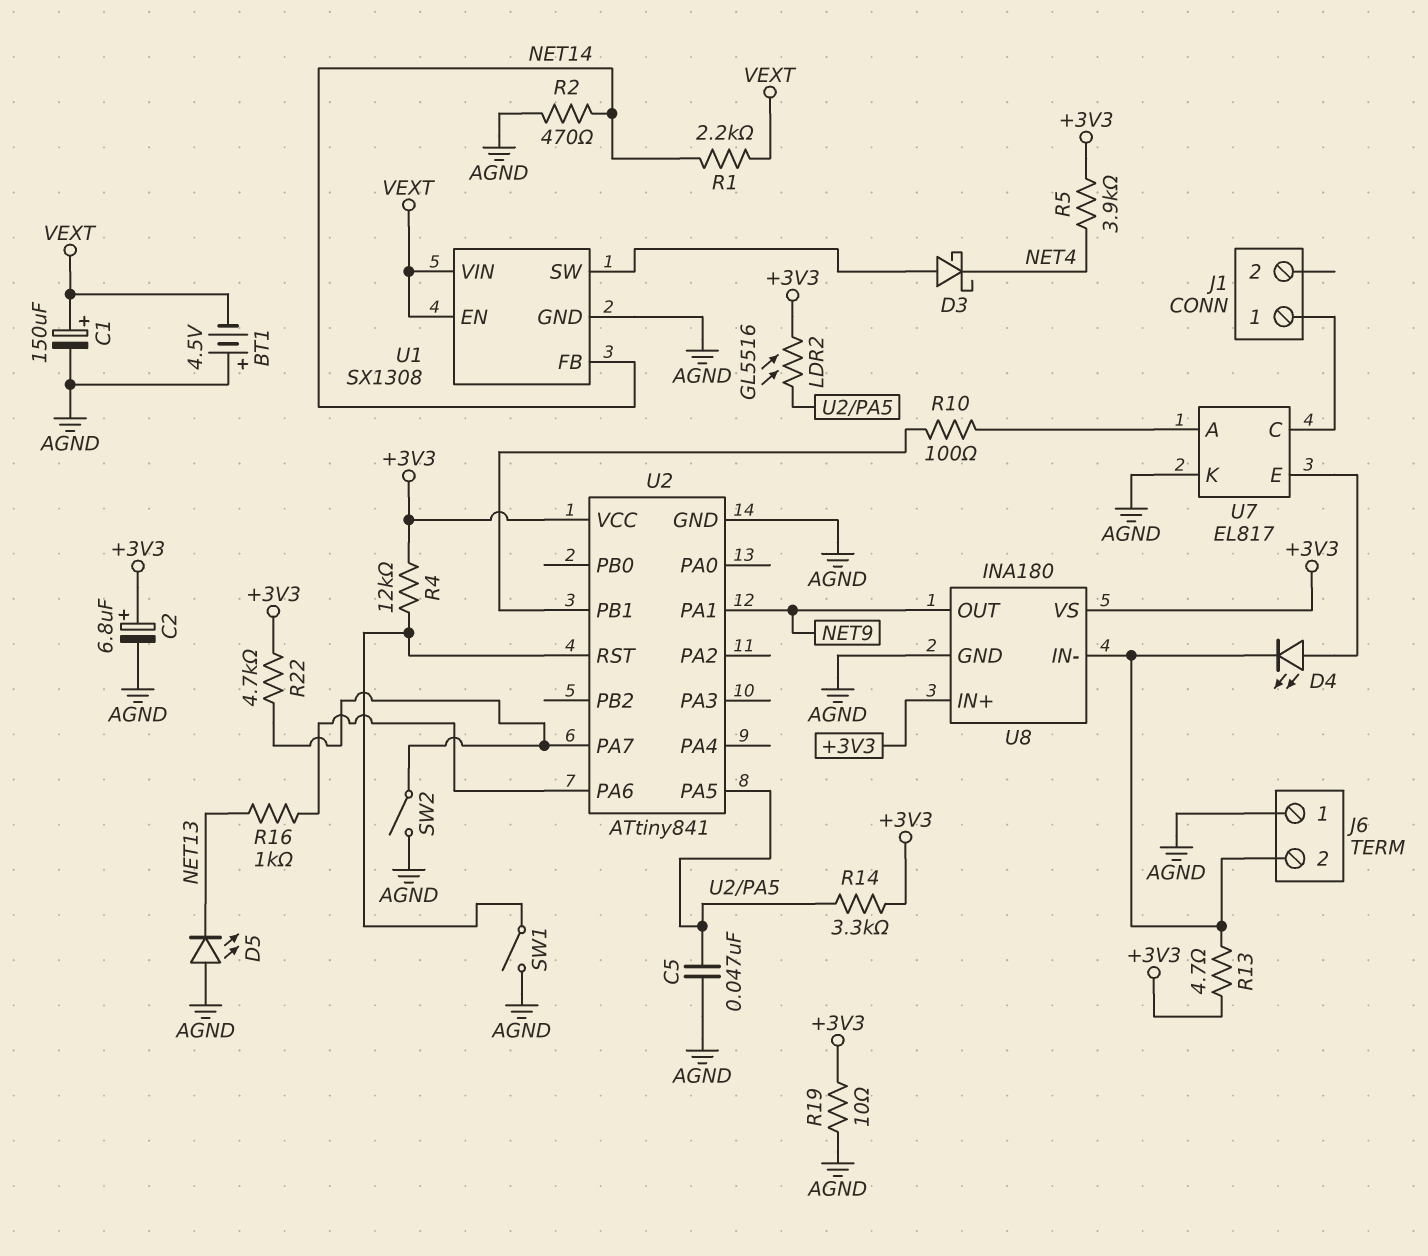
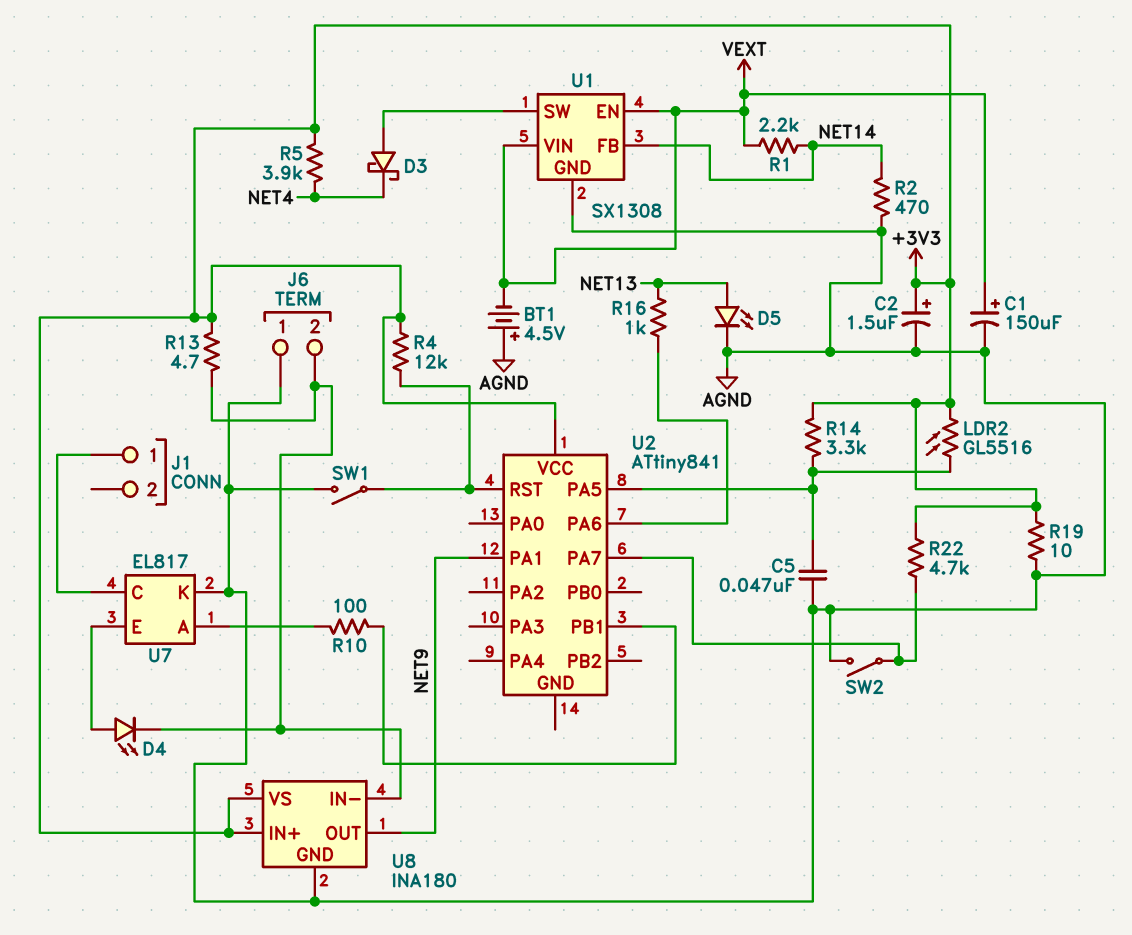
C2: 6.8uF (plus +3V3, minus AGND) -> 1.5uF (plus +3V3, minus AGND)
D5: LED (A AGND, K NET13) -> LED (A NET13, K AGND)
U2 pin GND: AGND -> none

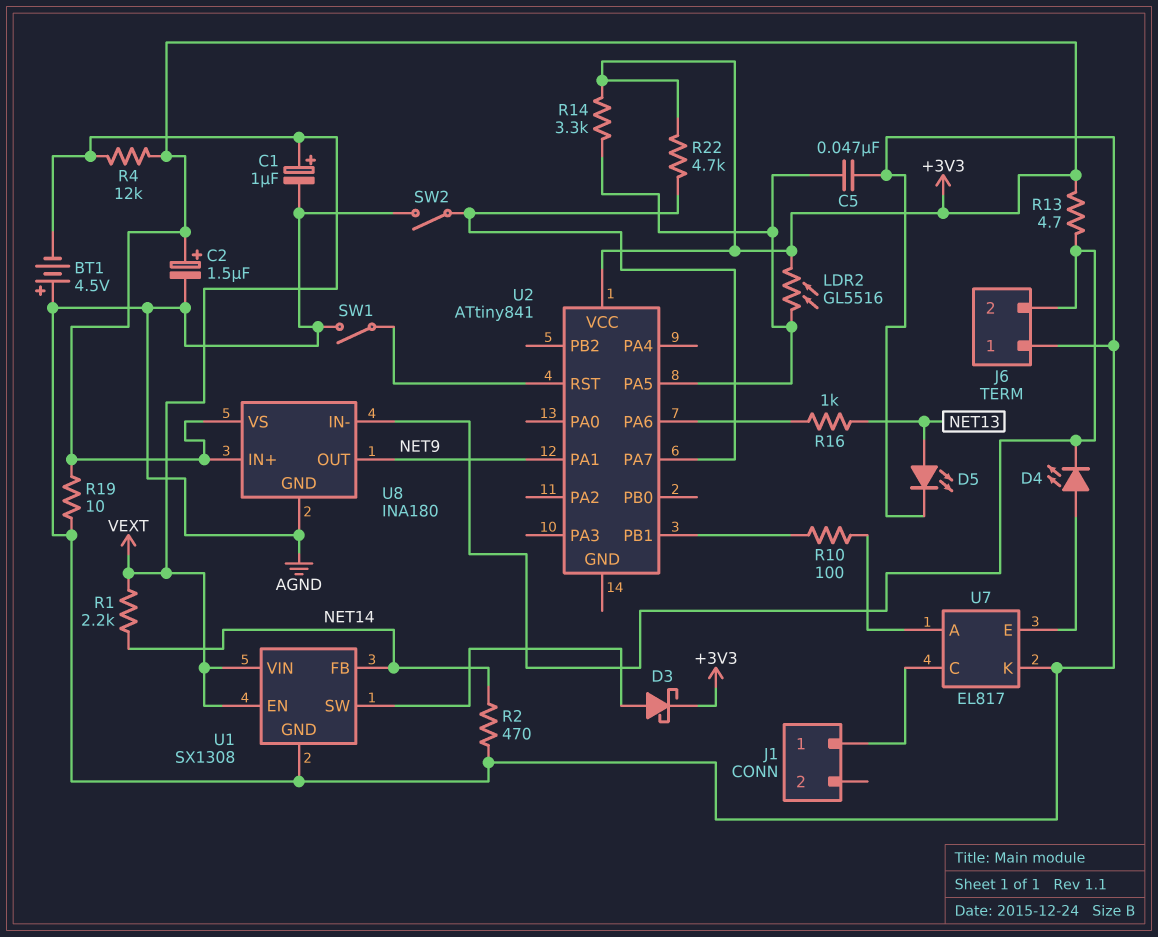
C1: 150uF (plus VEXT, minus AGND) -> 1uF (plus VEXT, minus AGND)
D3: schottky (A U1/SW, K NET4) -> schottky (A U1/SW, K +3V3)
R4: 12k (+3V3, U2/RST) -> 12k (+3V3, VEXT)
R5: 3.9k (+3V3, NET4) -> none

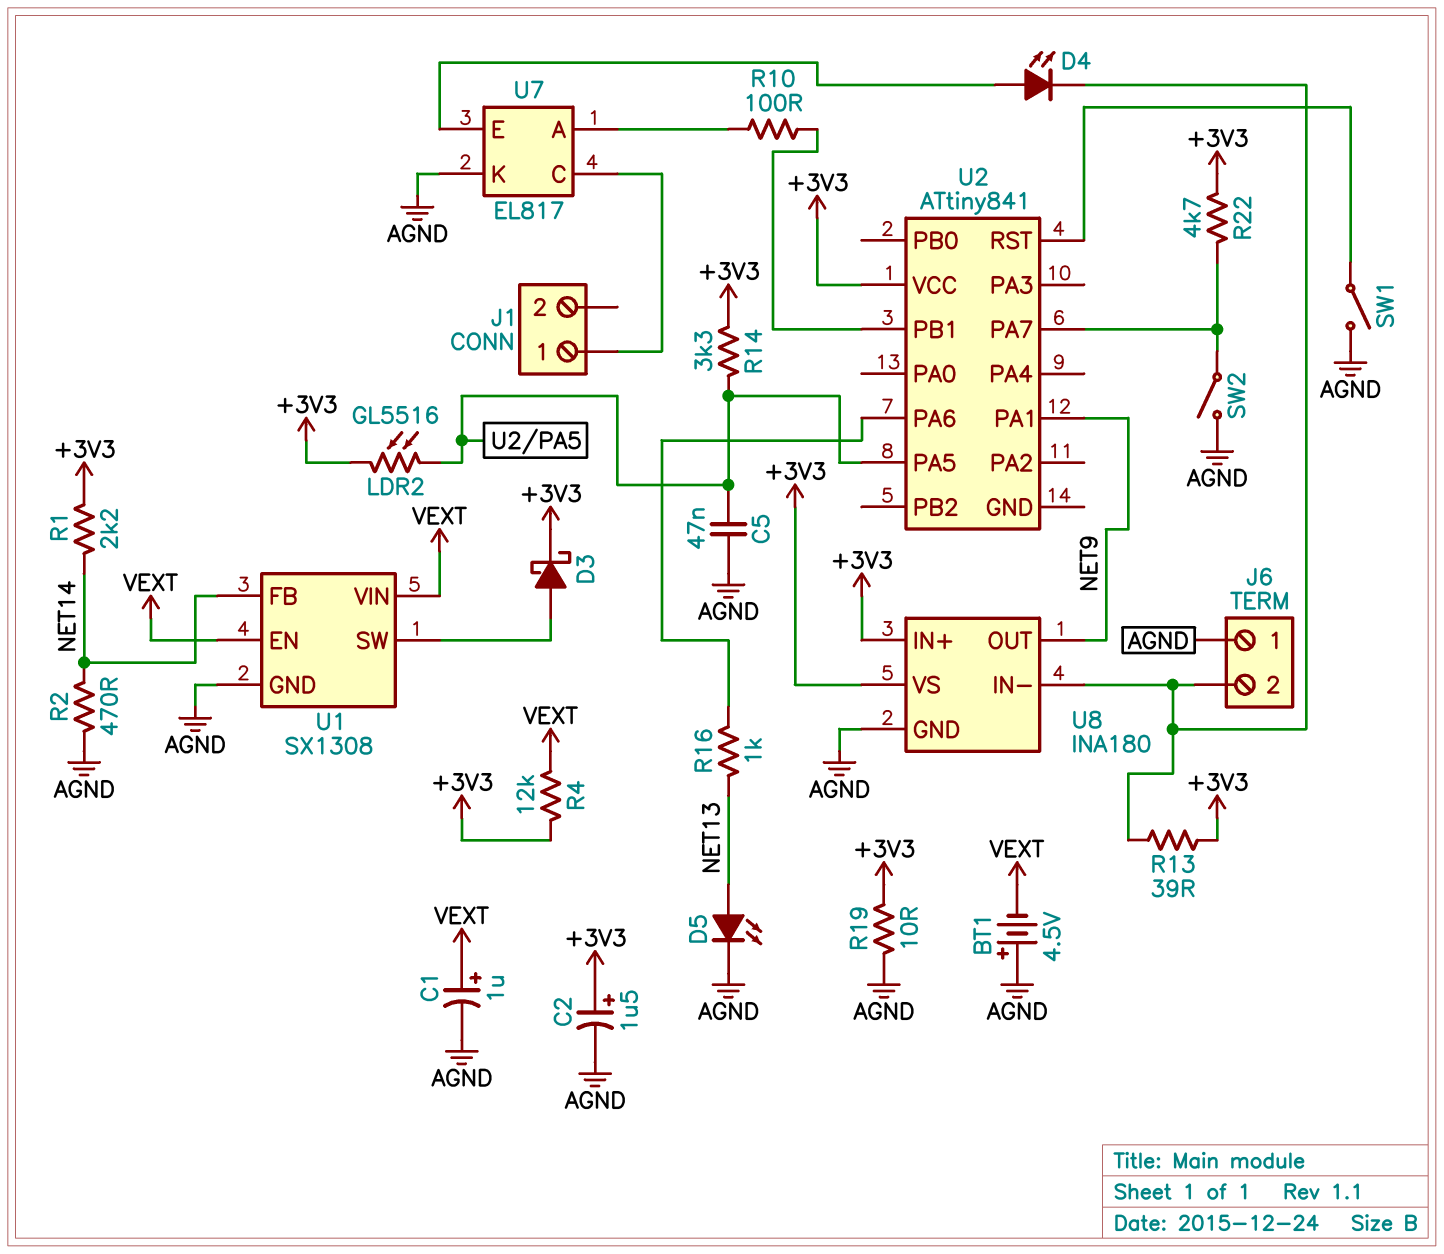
R1: 2.2k (NET14, VEXT) -> 2.2k (+3V3, NET14)
R13: 4.7 (+3V3, J6/2) -> 39 (+3V3, J6/2)

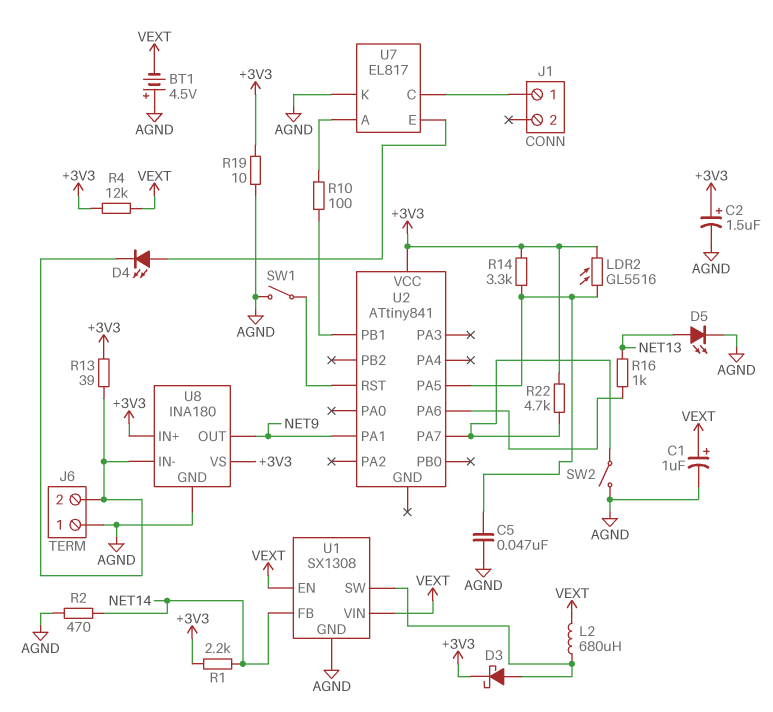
L2: none -> 680uH (U1/SW, VEXT)

